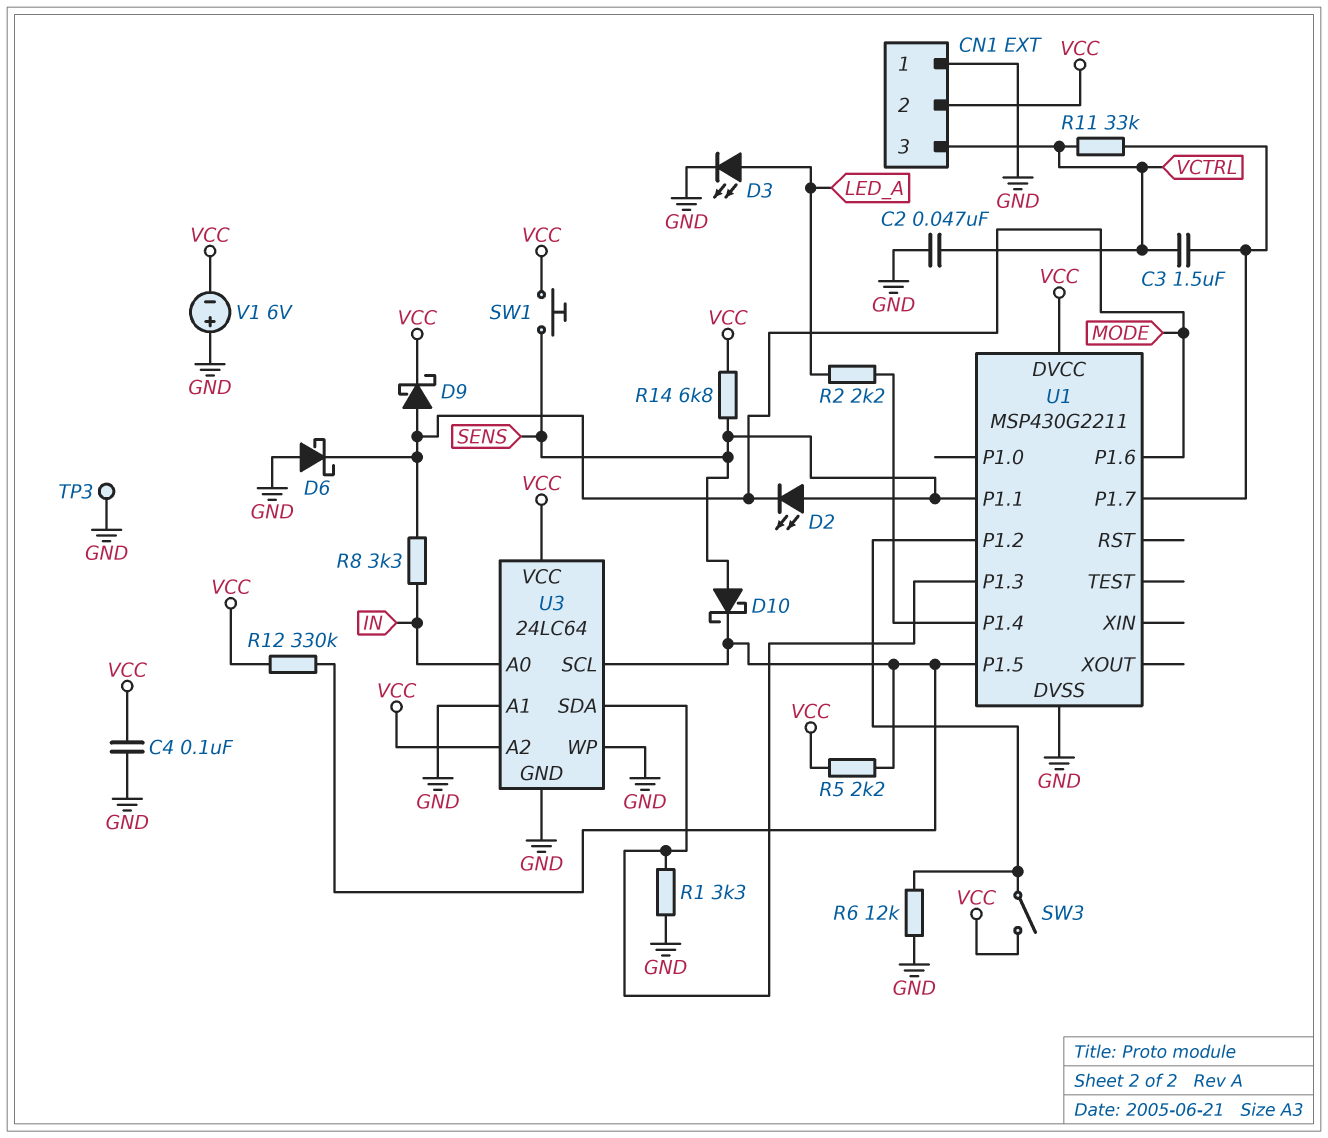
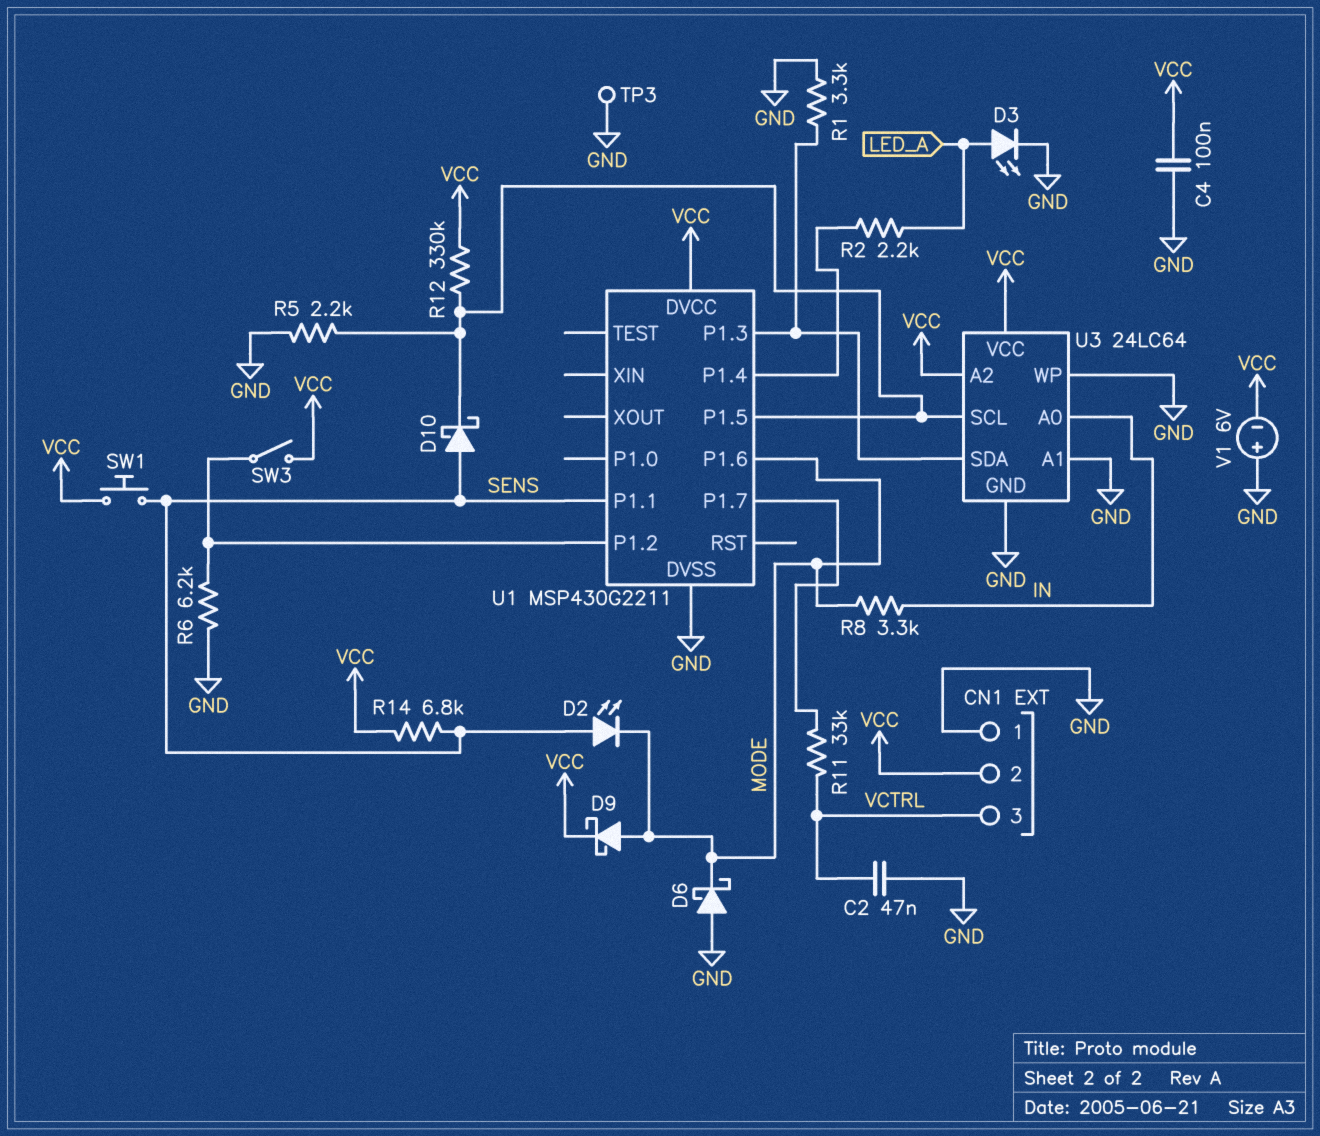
C3: 1.5uF (U1/P1.7, VCTRL) -> none
R5: 2.2k (U1/P1.5, VCC) -> 2.2k (GND, U1/P1.5)
R6: 12k (GND, U1/P1.2) -> 6.2k (GND, U1/P1.2)

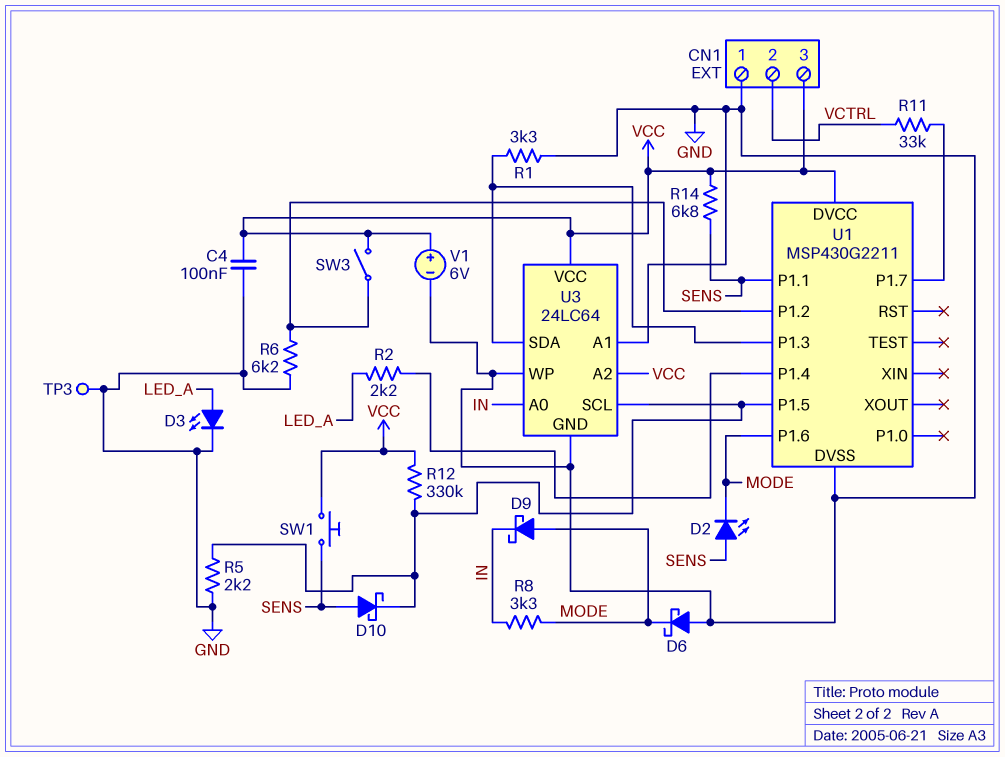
C2: 47nF (GND, VCTRL) -> none
CN1 pin 2: VCC -> VCTRL
CN1 pin 3: VCTRL -> VCC
D9: schottky (A MODE, K VCC) -> schottky (A MODE, K IN)
V1: 6V (plus GND, minus VCC) -> 6V (plus VCC, minus GND)

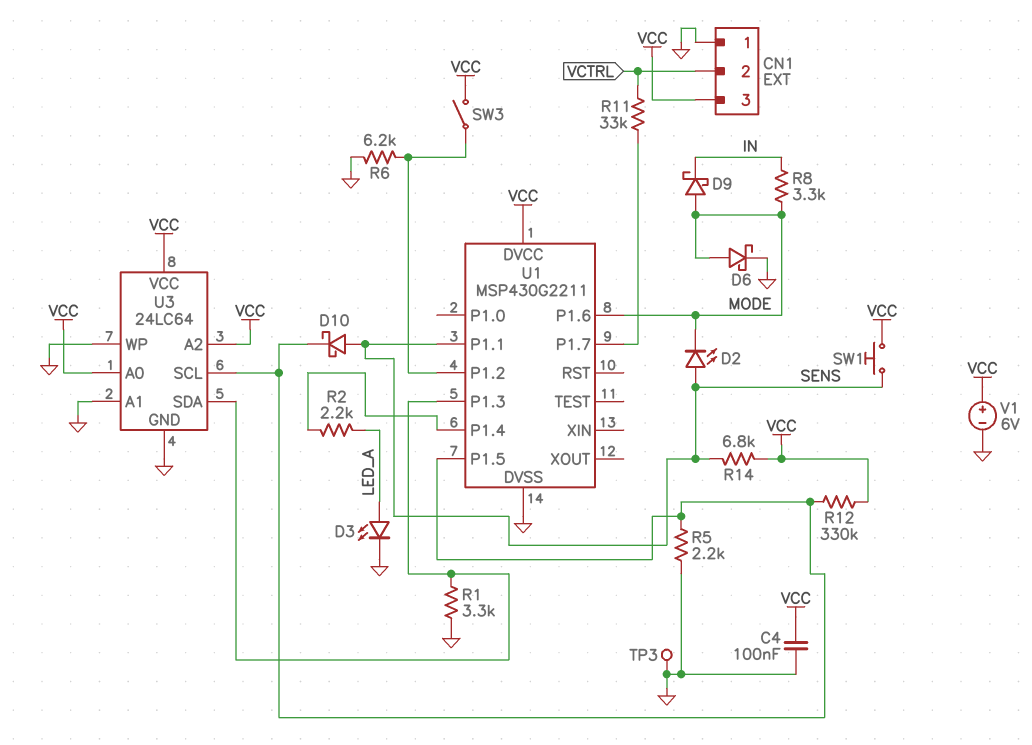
D6: schottky (A GND, K MODE) -> schottky (A MODE, K GND)
U3 pin A0: IN -> VCC

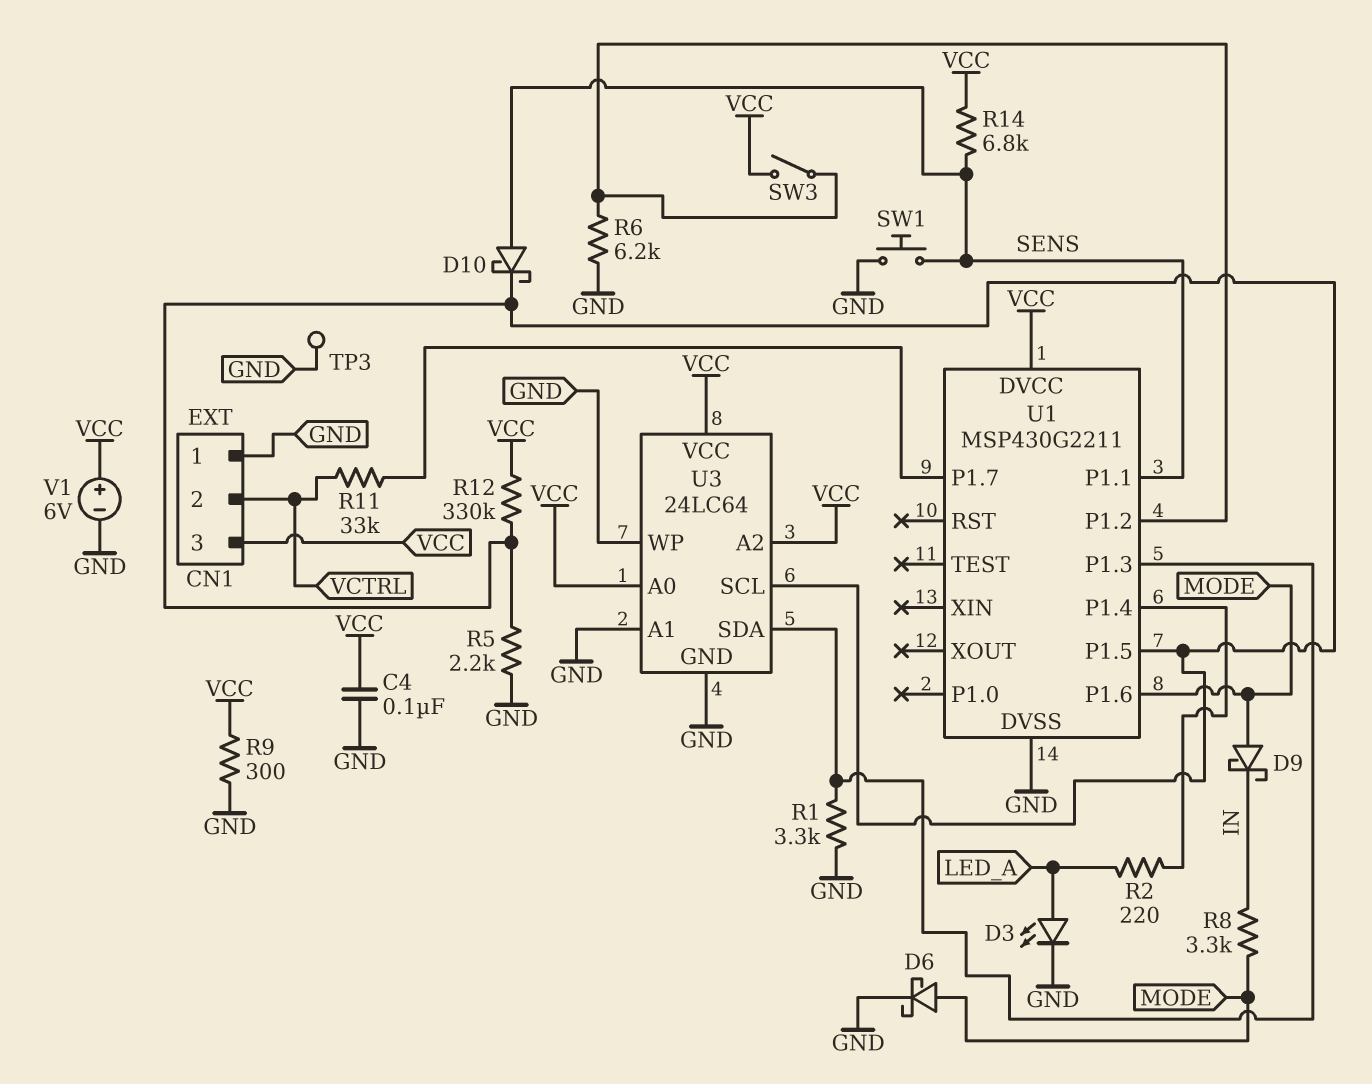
D2: LED (A SENS, K MODE) -> none
R2: 2.2k (LED_A, U1/P1.4) -> 220 (LED_A, U1/P1.4)
R9: none -> 300 (GND, VCC)
SW1: button (SENS, VCC) -> button (GND, SENS)

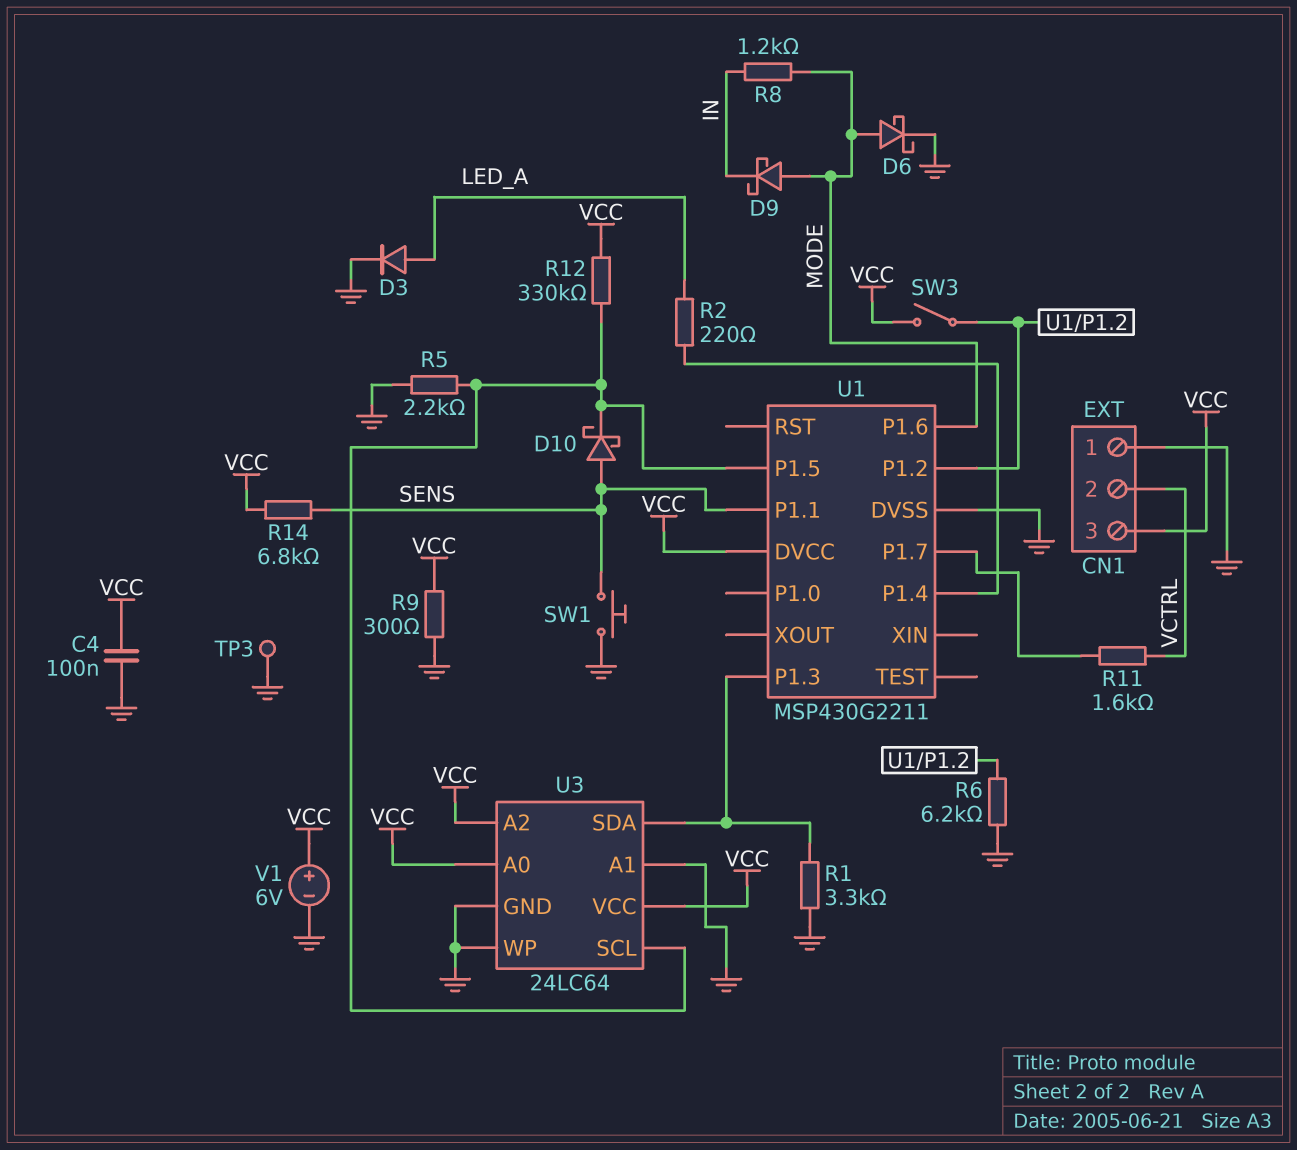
D3: LED (A LED_A, K GND) -> diode (A LED_A, K GND)
R8: 3.3k (IN, MODE) -> 1.2k (IN, MODE)
R11: 33k (U1/P1.7, VCTRL) -> 1.6k (U1/P1.7, VCTRL)

